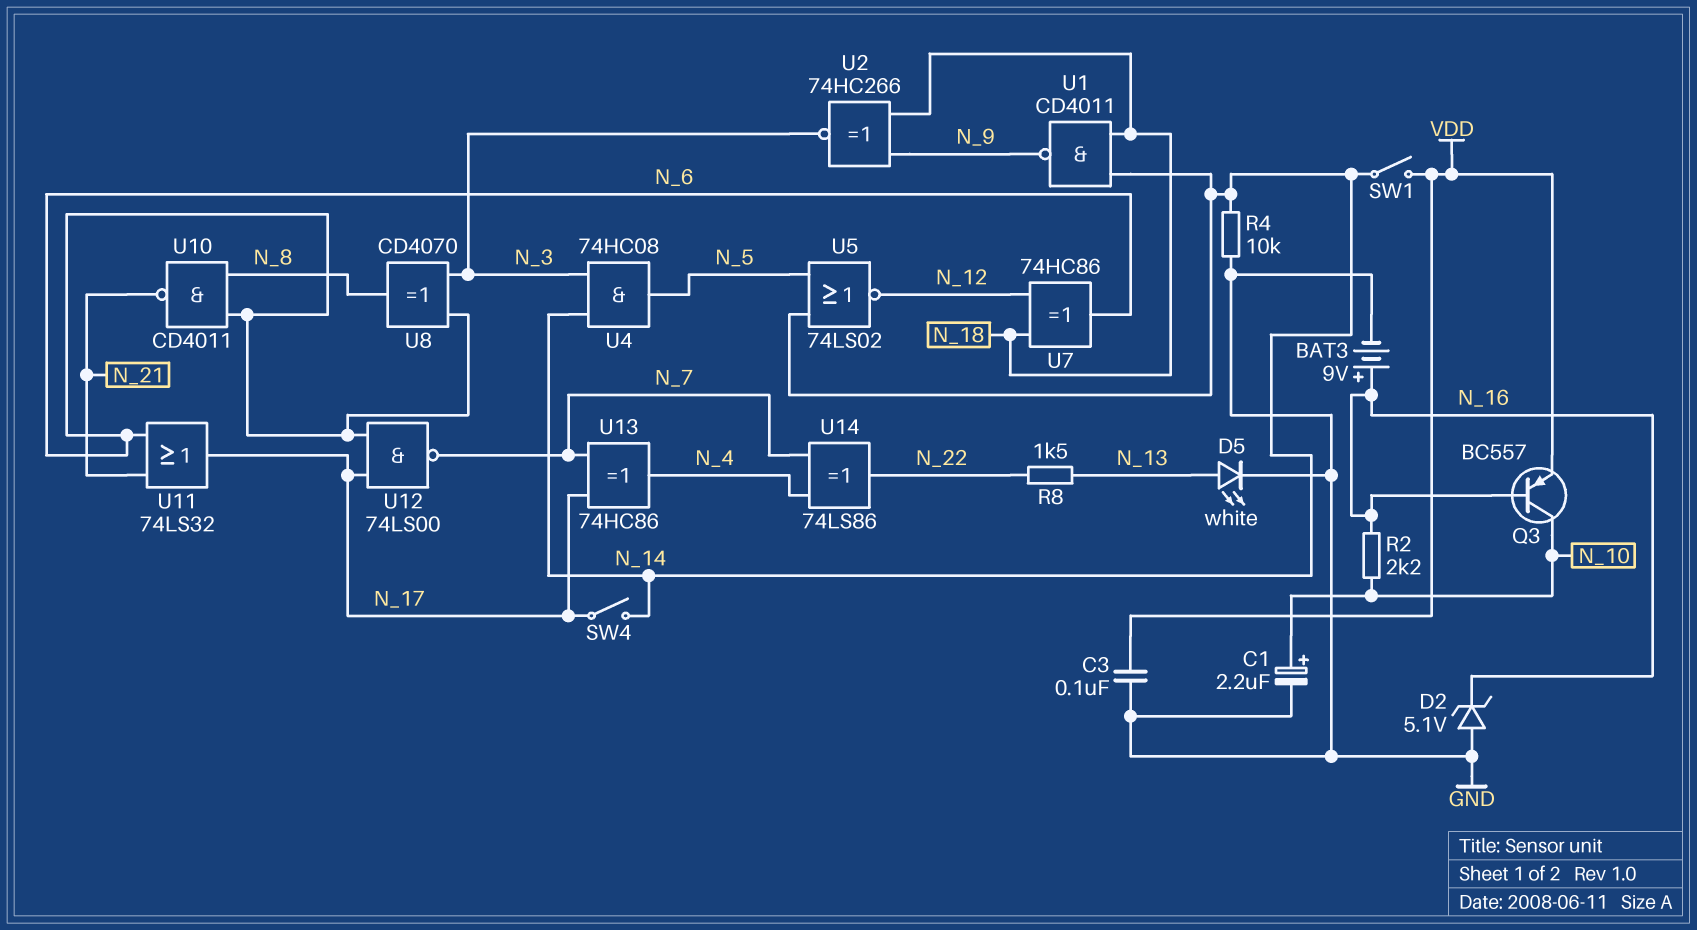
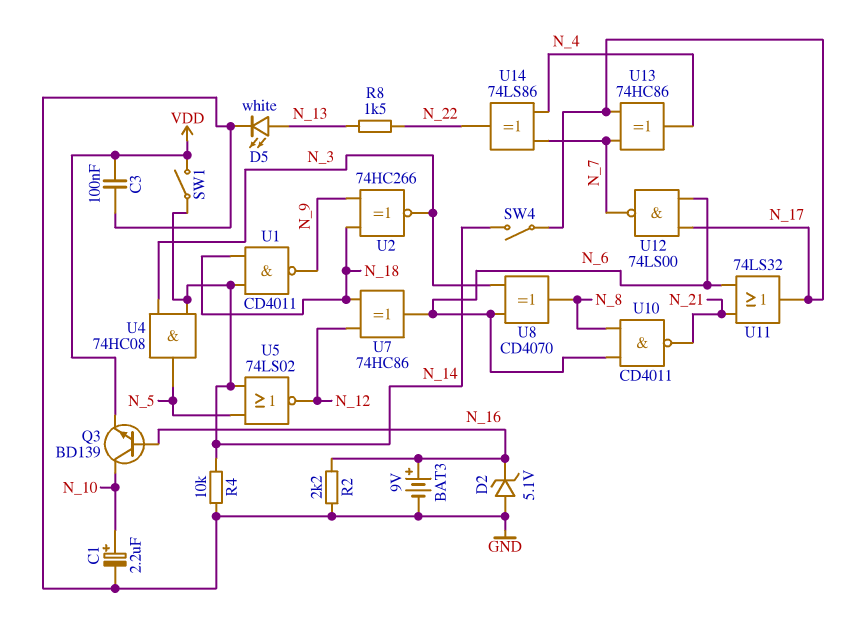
Q3: PNP BC557 (B N_16, C N_10, E VDD) -> NPN BD139 (B N_16, C N_10, E VDD)
R2: 2.2k (N_10, N_16) -> 2.2k (GND, N_16)

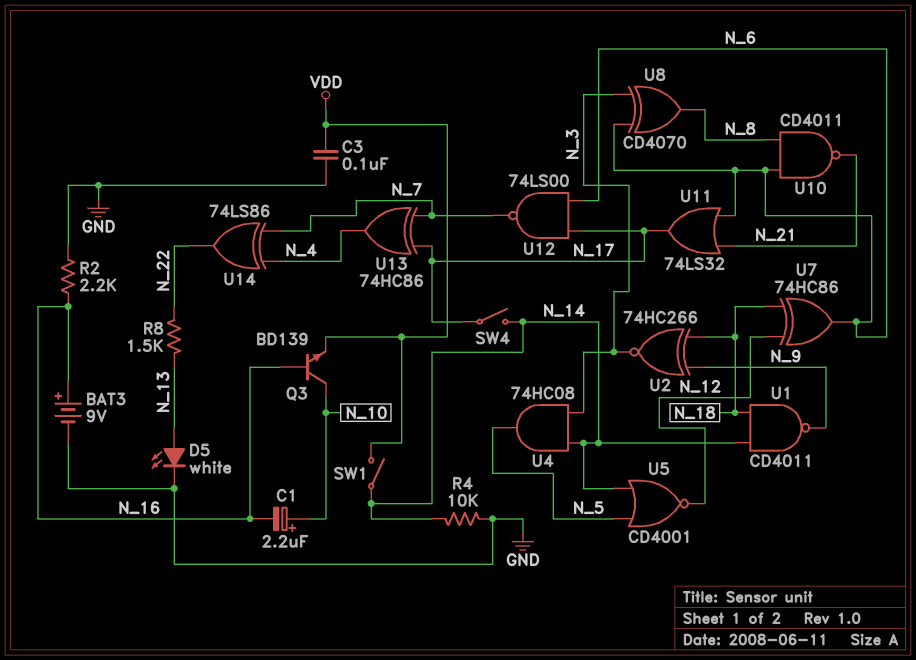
C1: 2.2uF (plus N_10, minus GND) -> 2.2uF (plus N_10, minus N_16)
D2: zener 5.1V (A GND, K N_16) -> none
U5: NOR 74LS02 (in N_5, in N_14, out N_12) -> NOR CD4001 (in N_5, in N_14, out N_12)

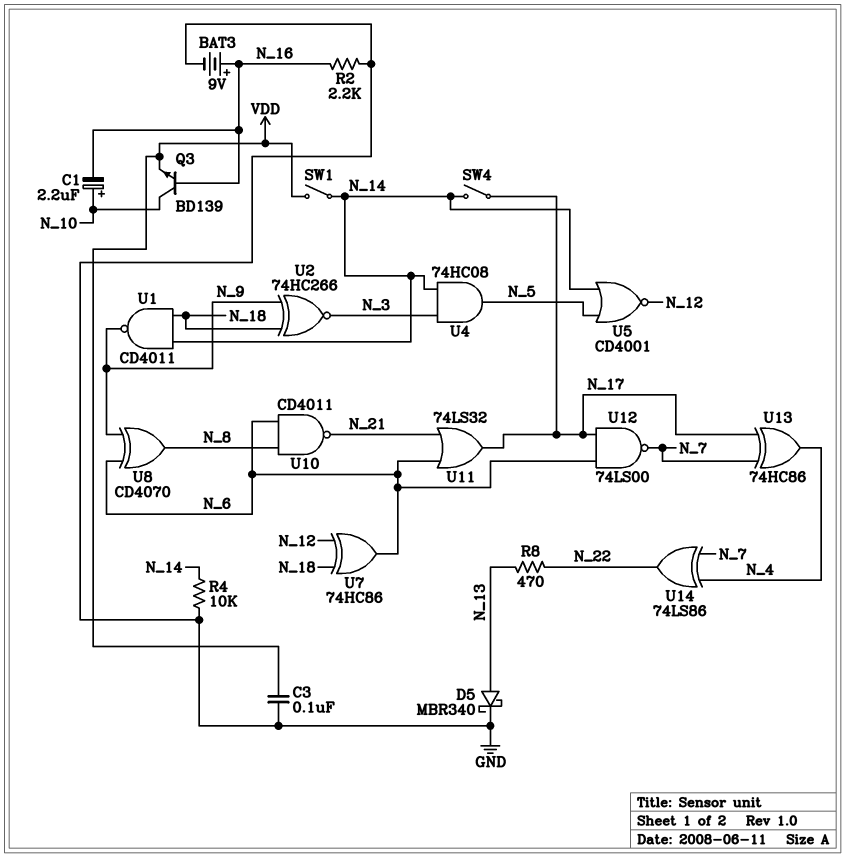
D5: LED white (A N_13, K GND) -> schottky MBR340 (A N_13, K GND)
R8: 1.5k (N_13, N_22) -> 470 (N_13, N_22)
U8: XOR CD4070 (in N_3, in N_6, out N_8) -> XOR CD4070 (in N_6, in N_9, out N_8)

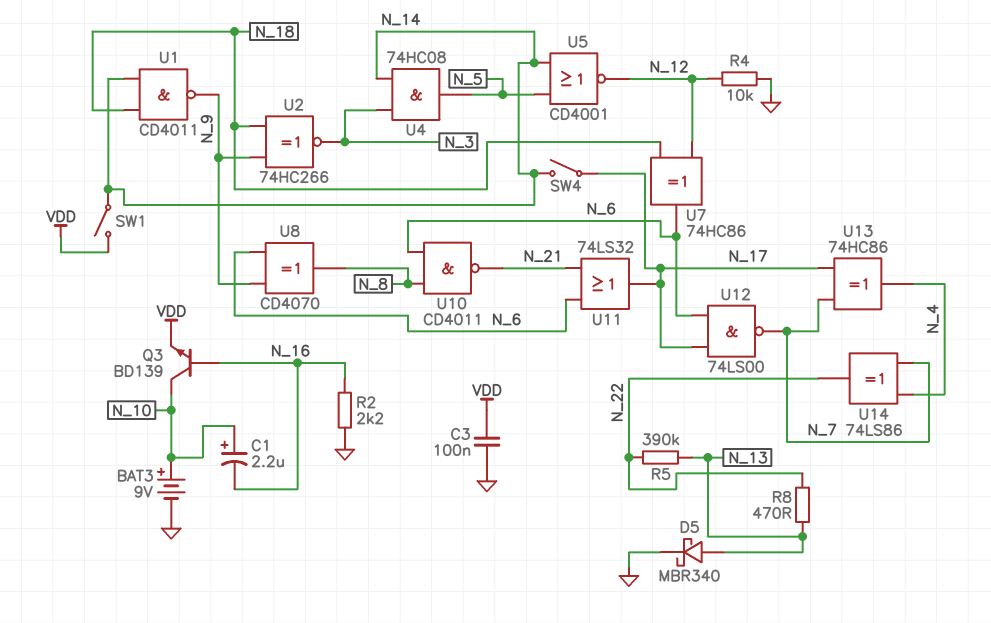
BAT3: 9V (plus N_16, minus GND) -> 9V (plus N_10, minus GND)
R4: 10k (GND, N_14) -> 10k (GND, N_12)
R5: none -> 390k (N_13, N_22)

